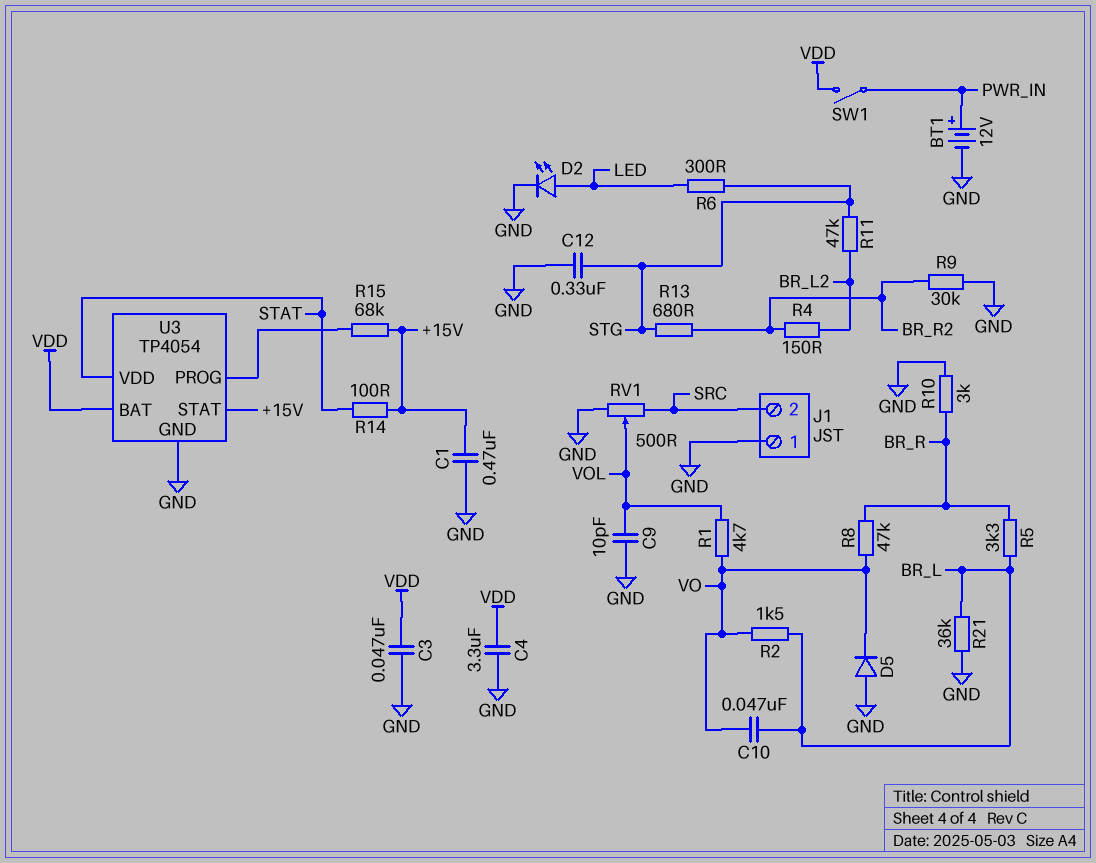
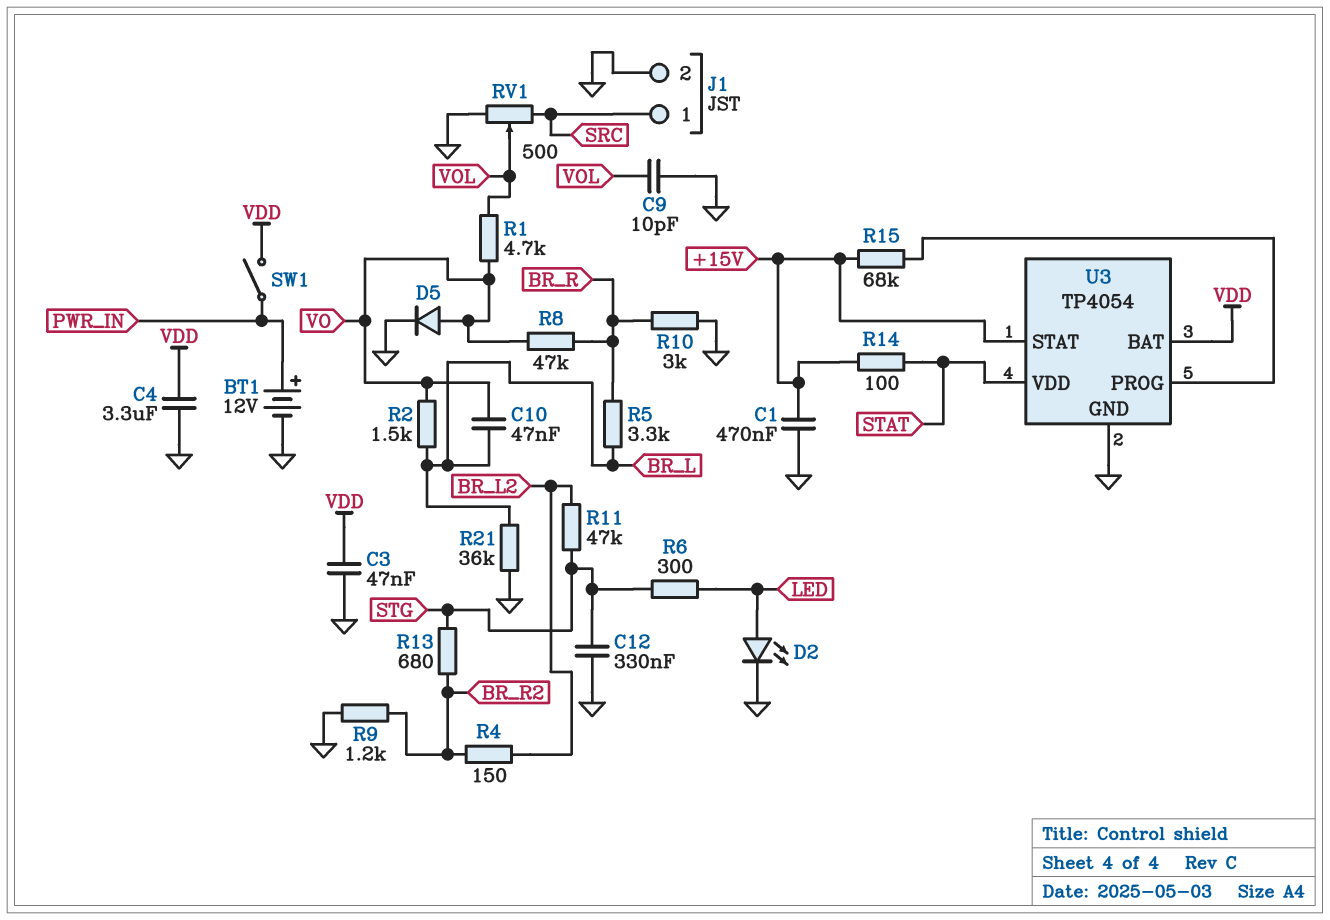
D5: diode (A GND, K VO) -> diode (A VO, K GND)
J1 pin 1: GND -> SRC
J1 pin 2: SRC -> GND
R9: 30k (BR_R2, GND) -> 1.2k (BR_R2, GND)

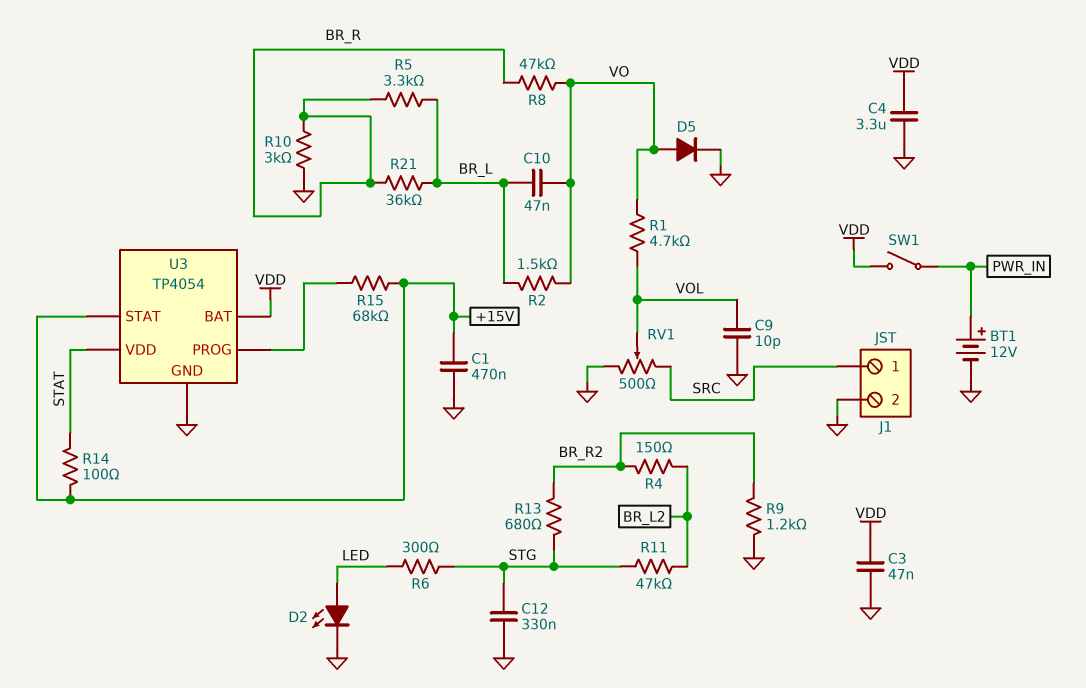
R21: 36k (BR_L, GND) -> 36k (BR_L, BR_R)

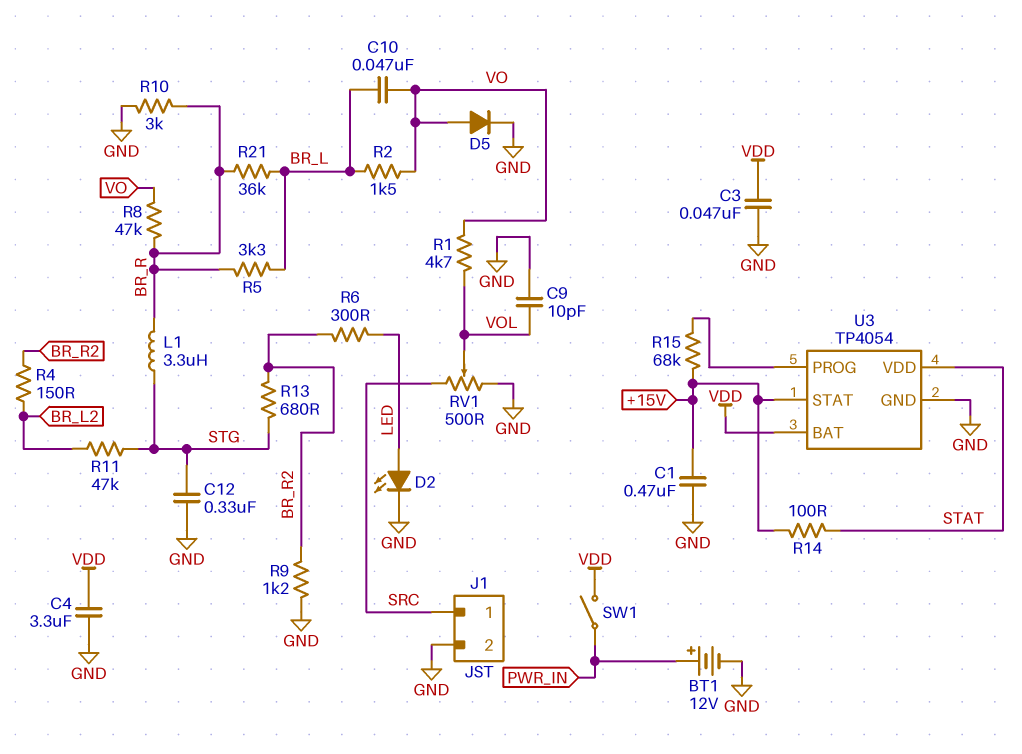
L1: none -> 3.3uH (BR_R, STG)
R6: 300 (LED, STG) -> 300 (BR_R2, LED)

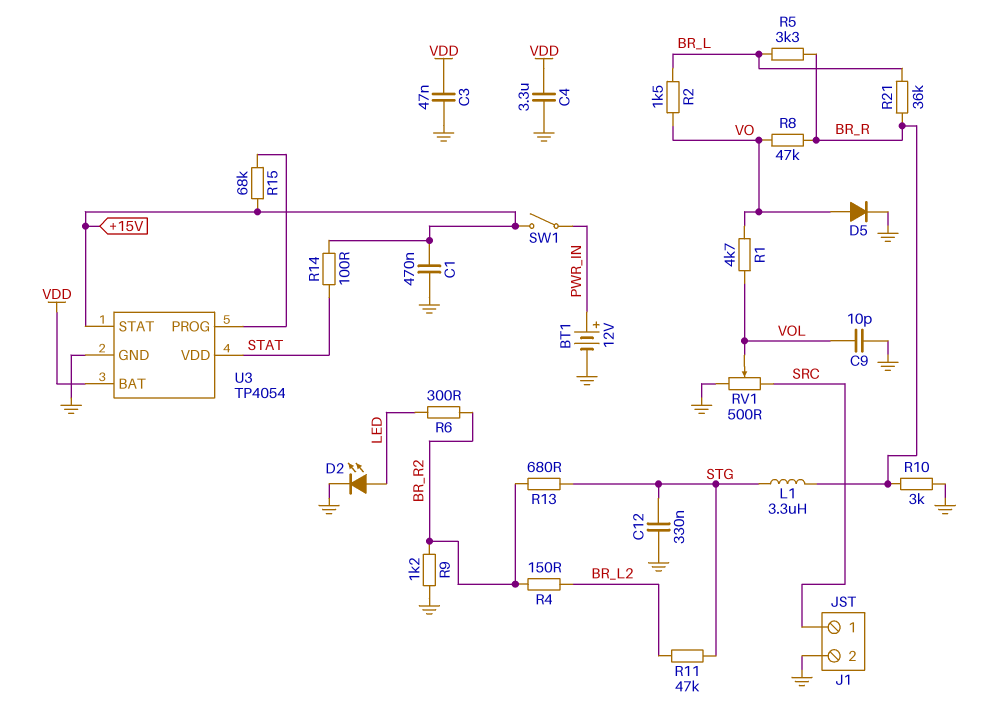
C10: 47nF (BR_L, VO) -> none
SW1: switch (PWR_IN, VDD) -> switch (+15V, PWR_IN)

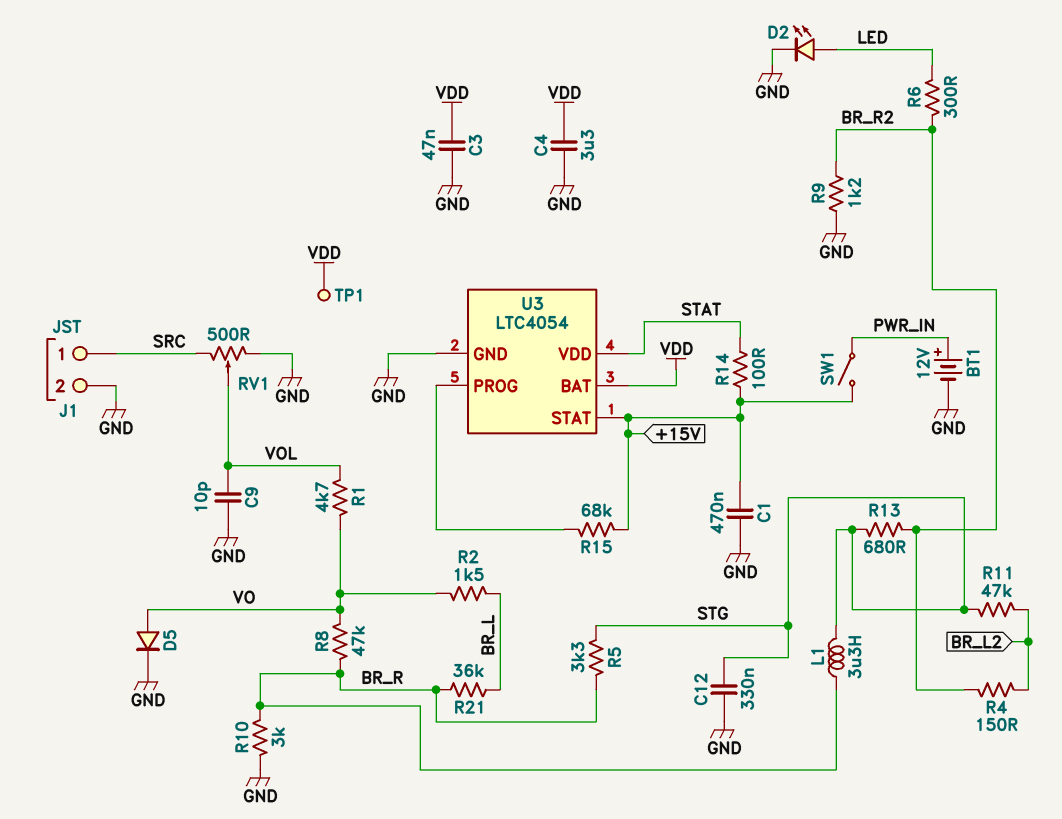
R5: 3.3k (BR_L, BR_R) -> 3.3k (BR_R, STG)
TP1: none -> test point (VDD)
U3: TP4054 -> LTC4054

